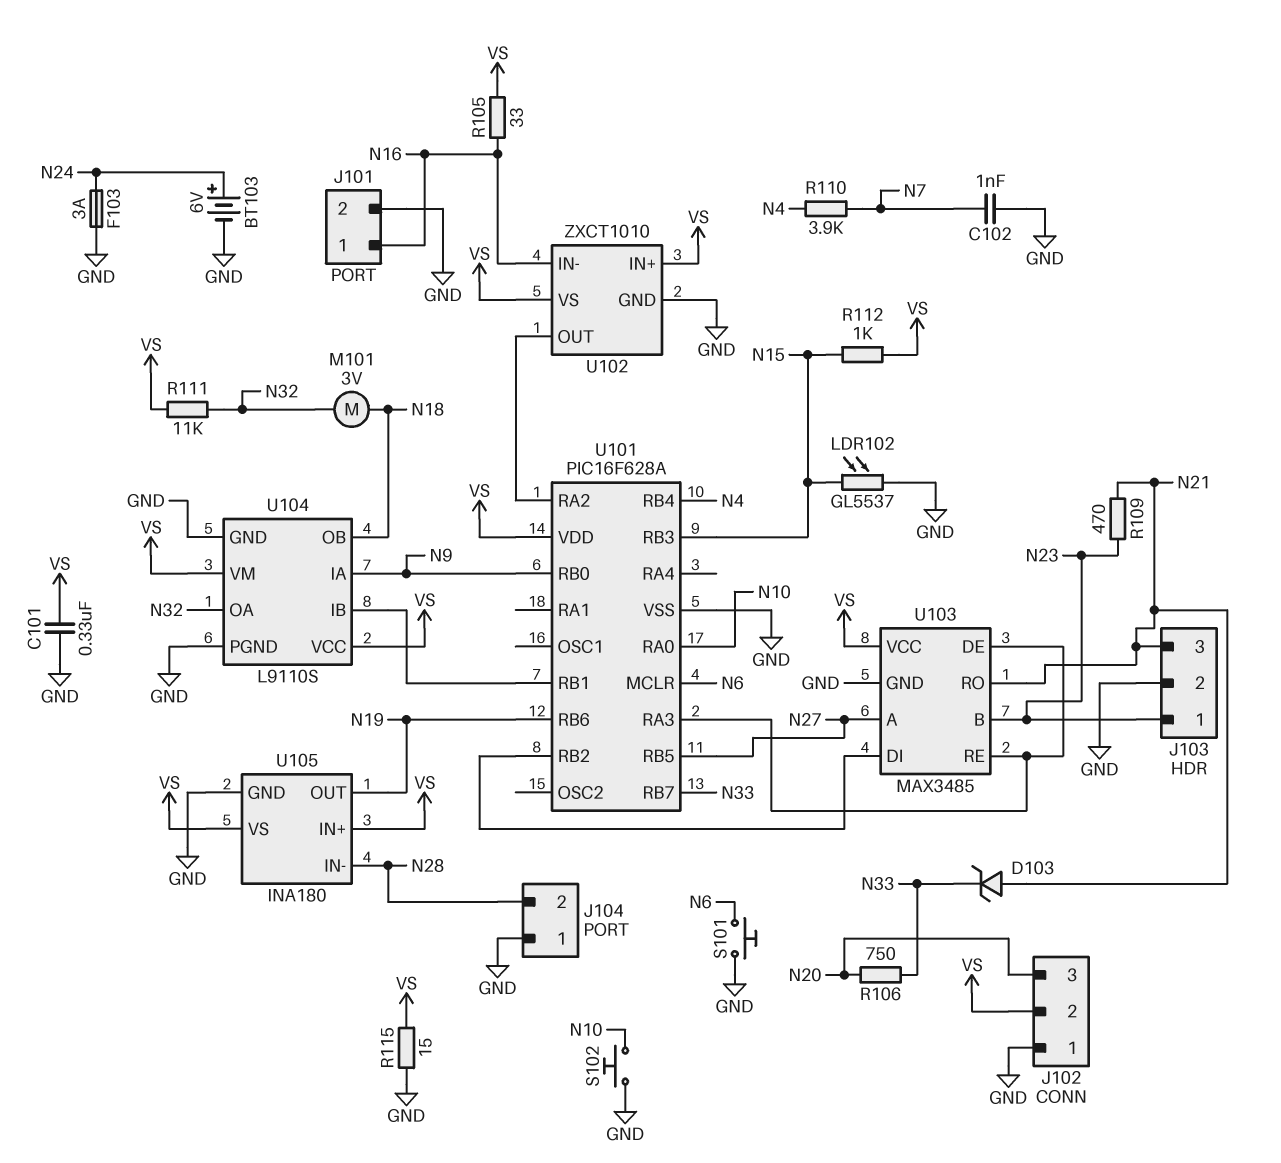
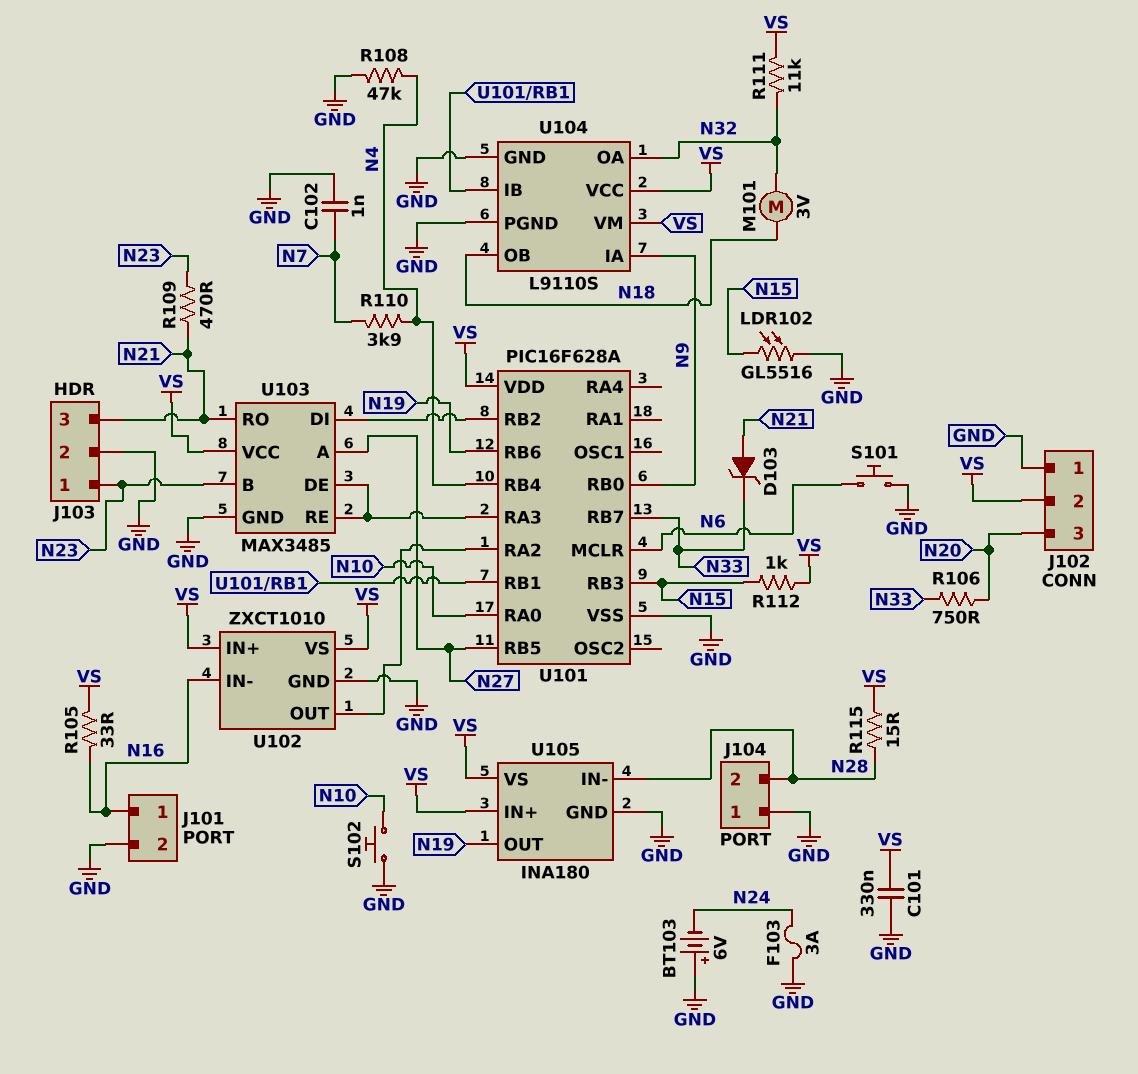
BT103: 6V (plus N24, minus GND) -> 6V (plus GND, minus N24)
LDR102: GL5537 (GND, N15) -> GL5516 (GND, N15)
R108: none -> 47k (GND, N4)
R115: 15 (GND, VS) -> 15 (N28, VS)

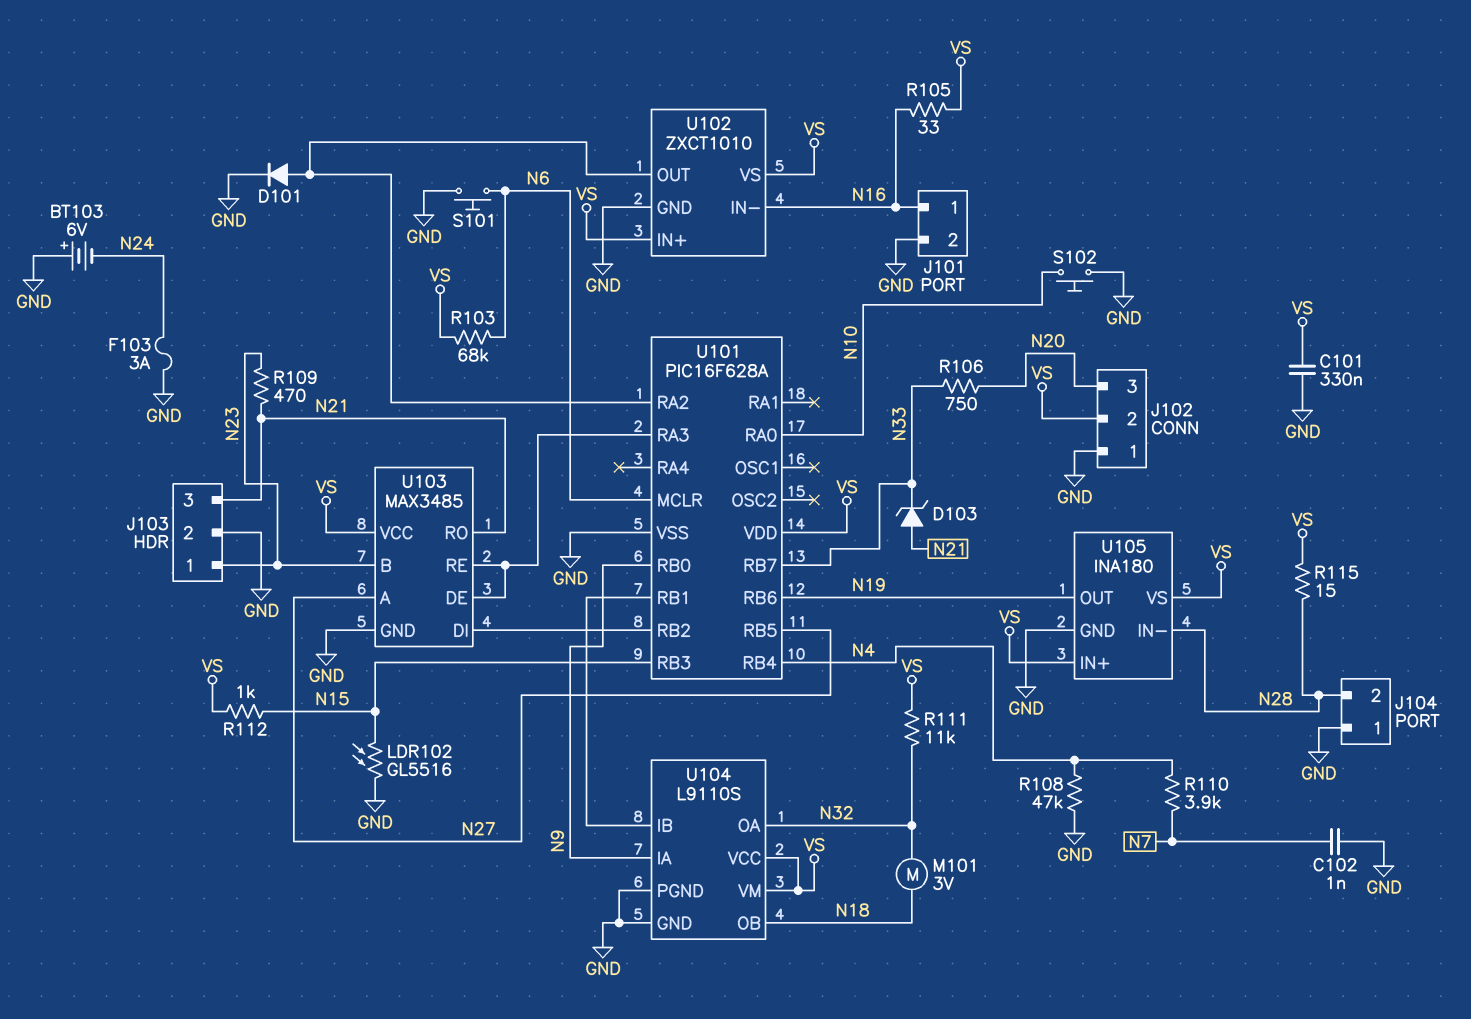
D101: none -> diode (A U101/RA2, K GND)
R103: none -> 68k (N6, VS)

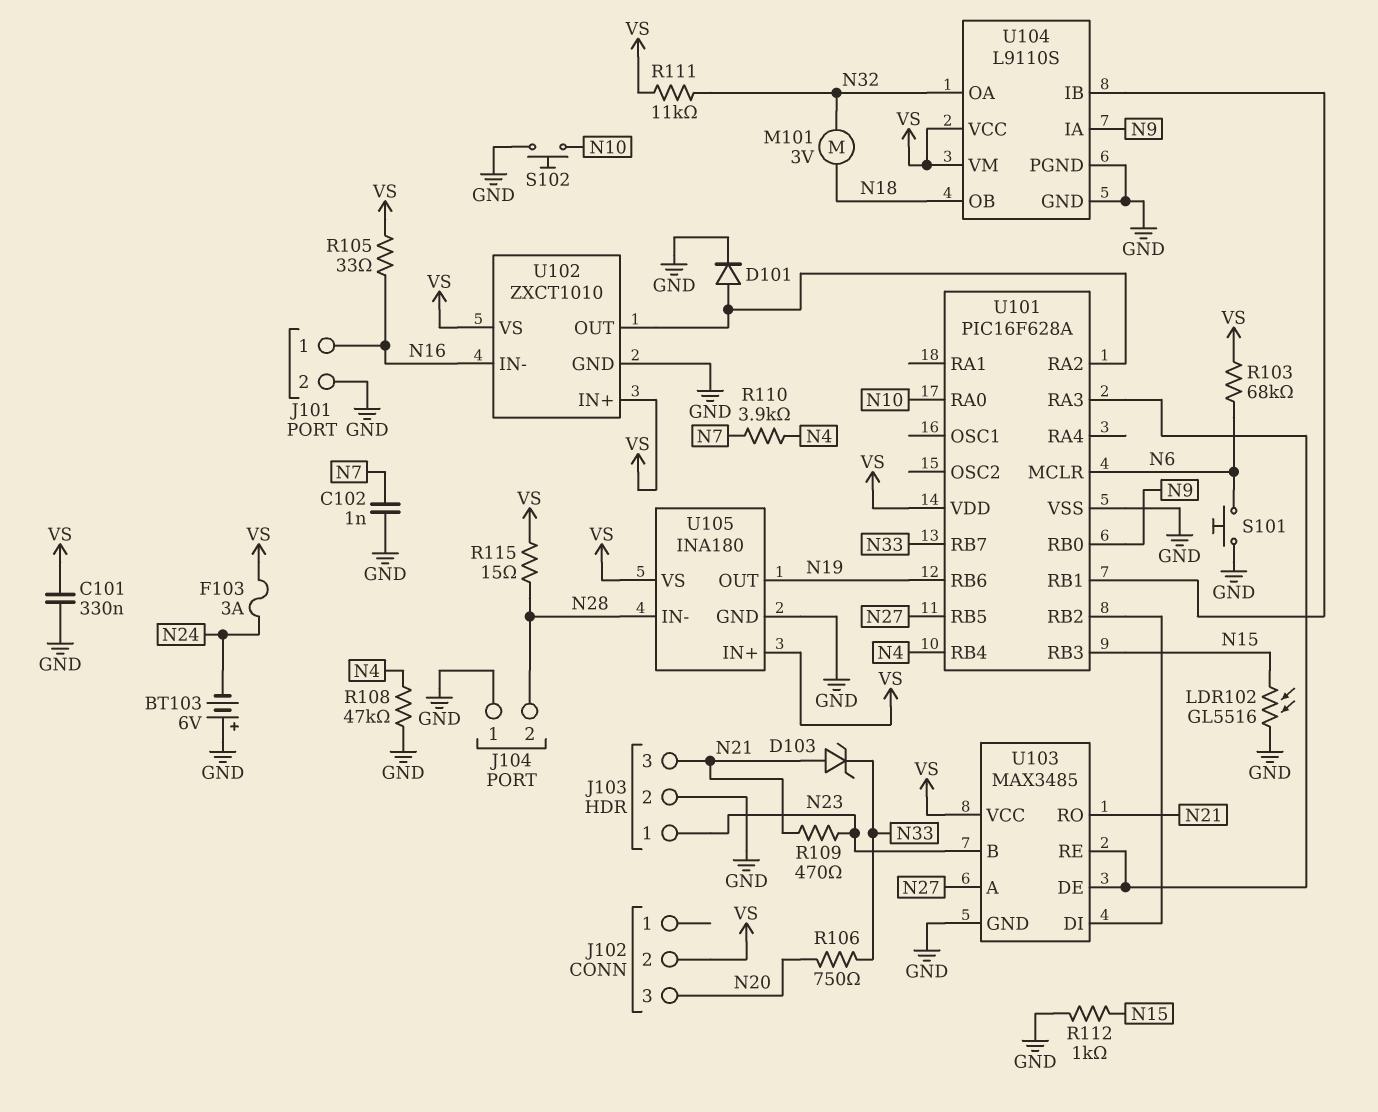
F103: 3A (GND, N24) -> 3A (N24, VS)
J102 pin 1: GND -> none
R112: 1k (N15, VS) -> 1k (GND, N15)

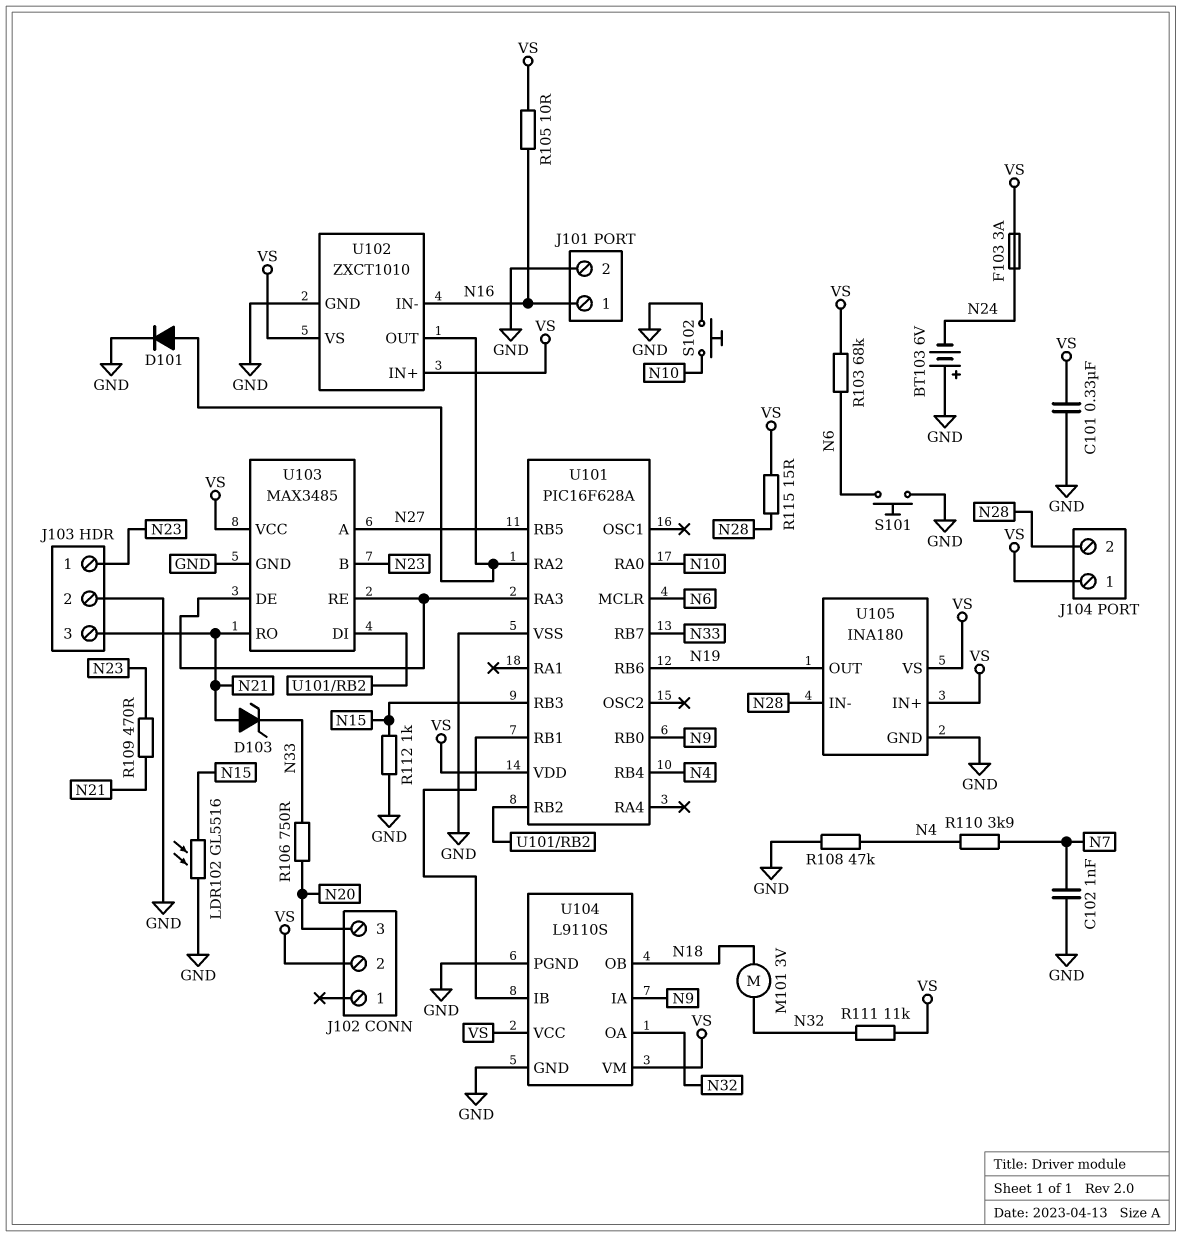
J104 pin 1: GND -> VS
R105: 33 (N16, VS) -> 10 (N16, VS)

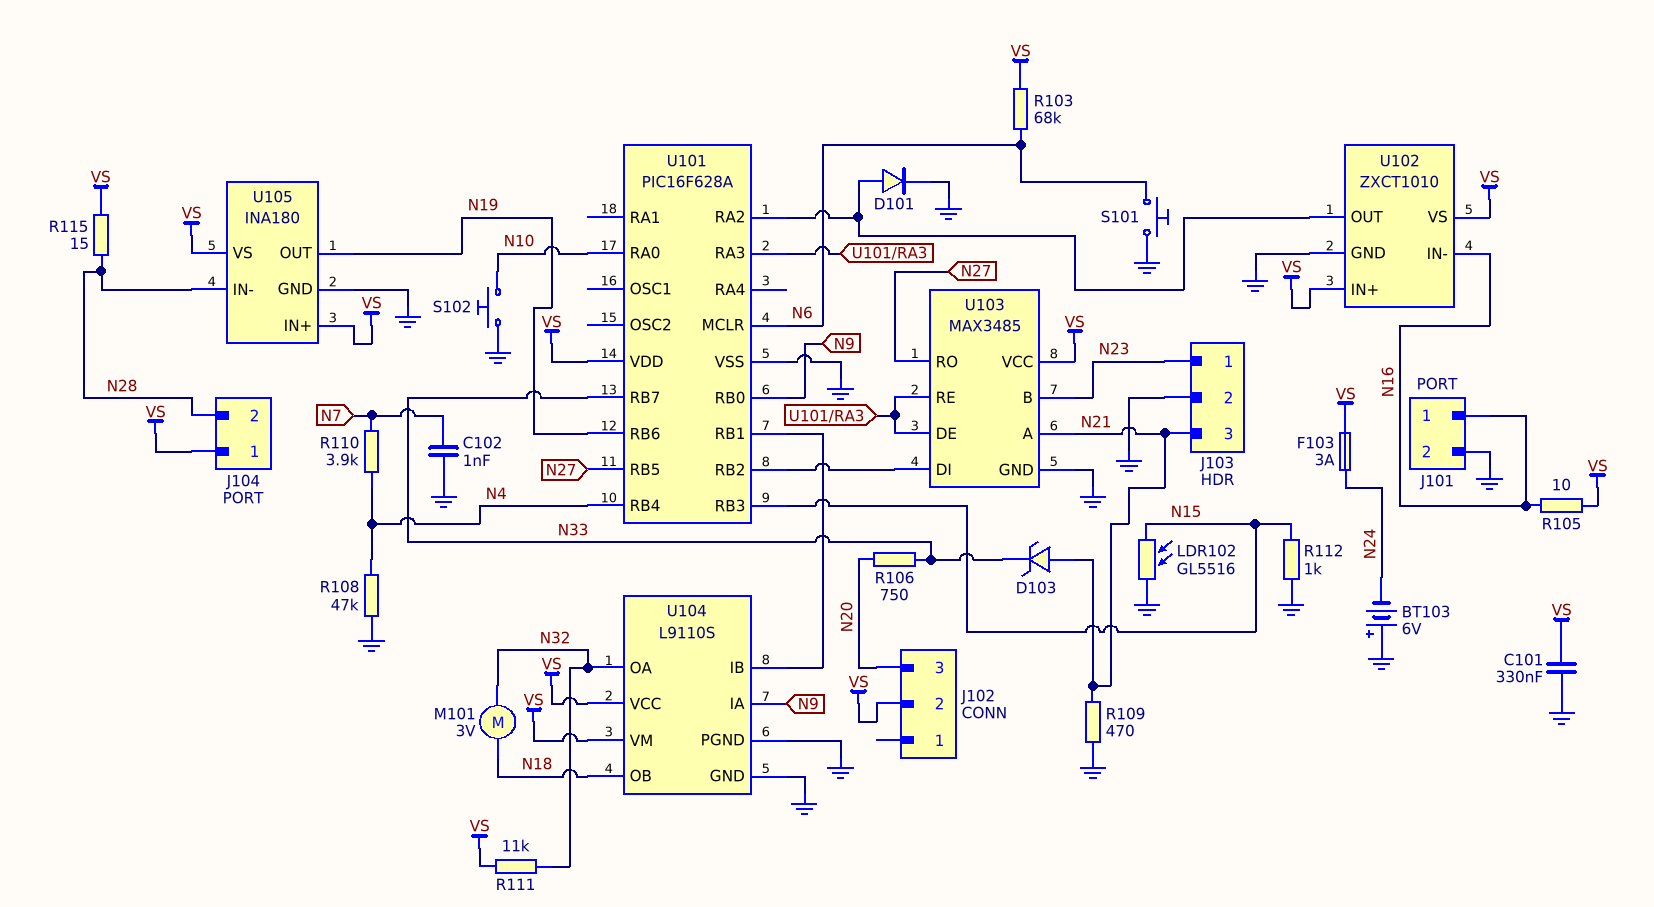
R109: 470 (N21, N23) -> 470 (GND, N21)
U103 pin A: N27 -> N21
U103 pin RO: N21 -> N27

